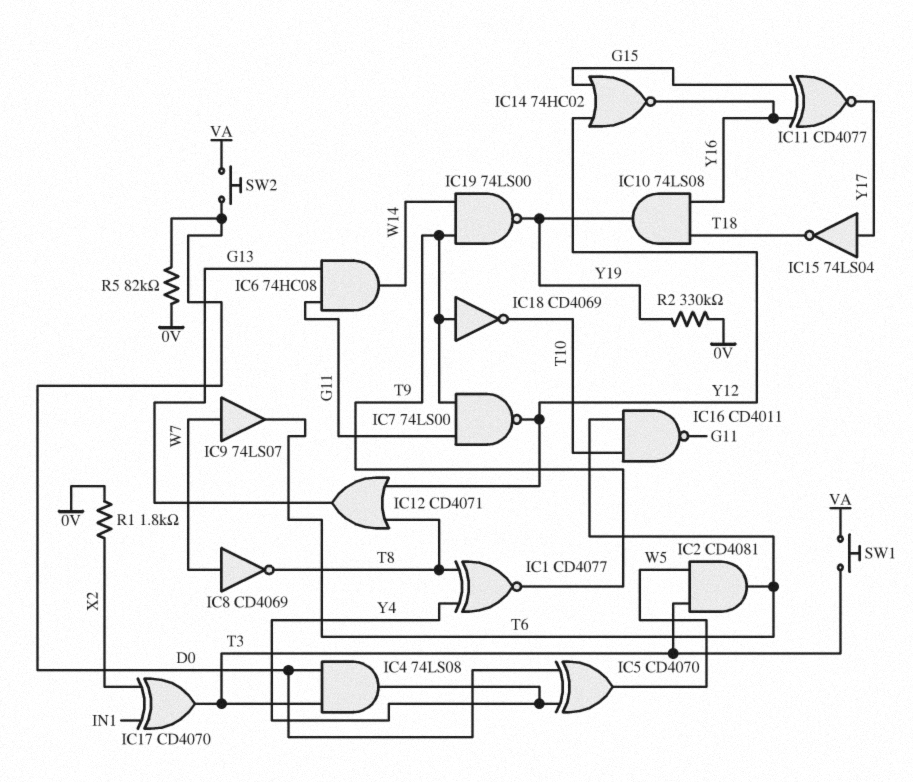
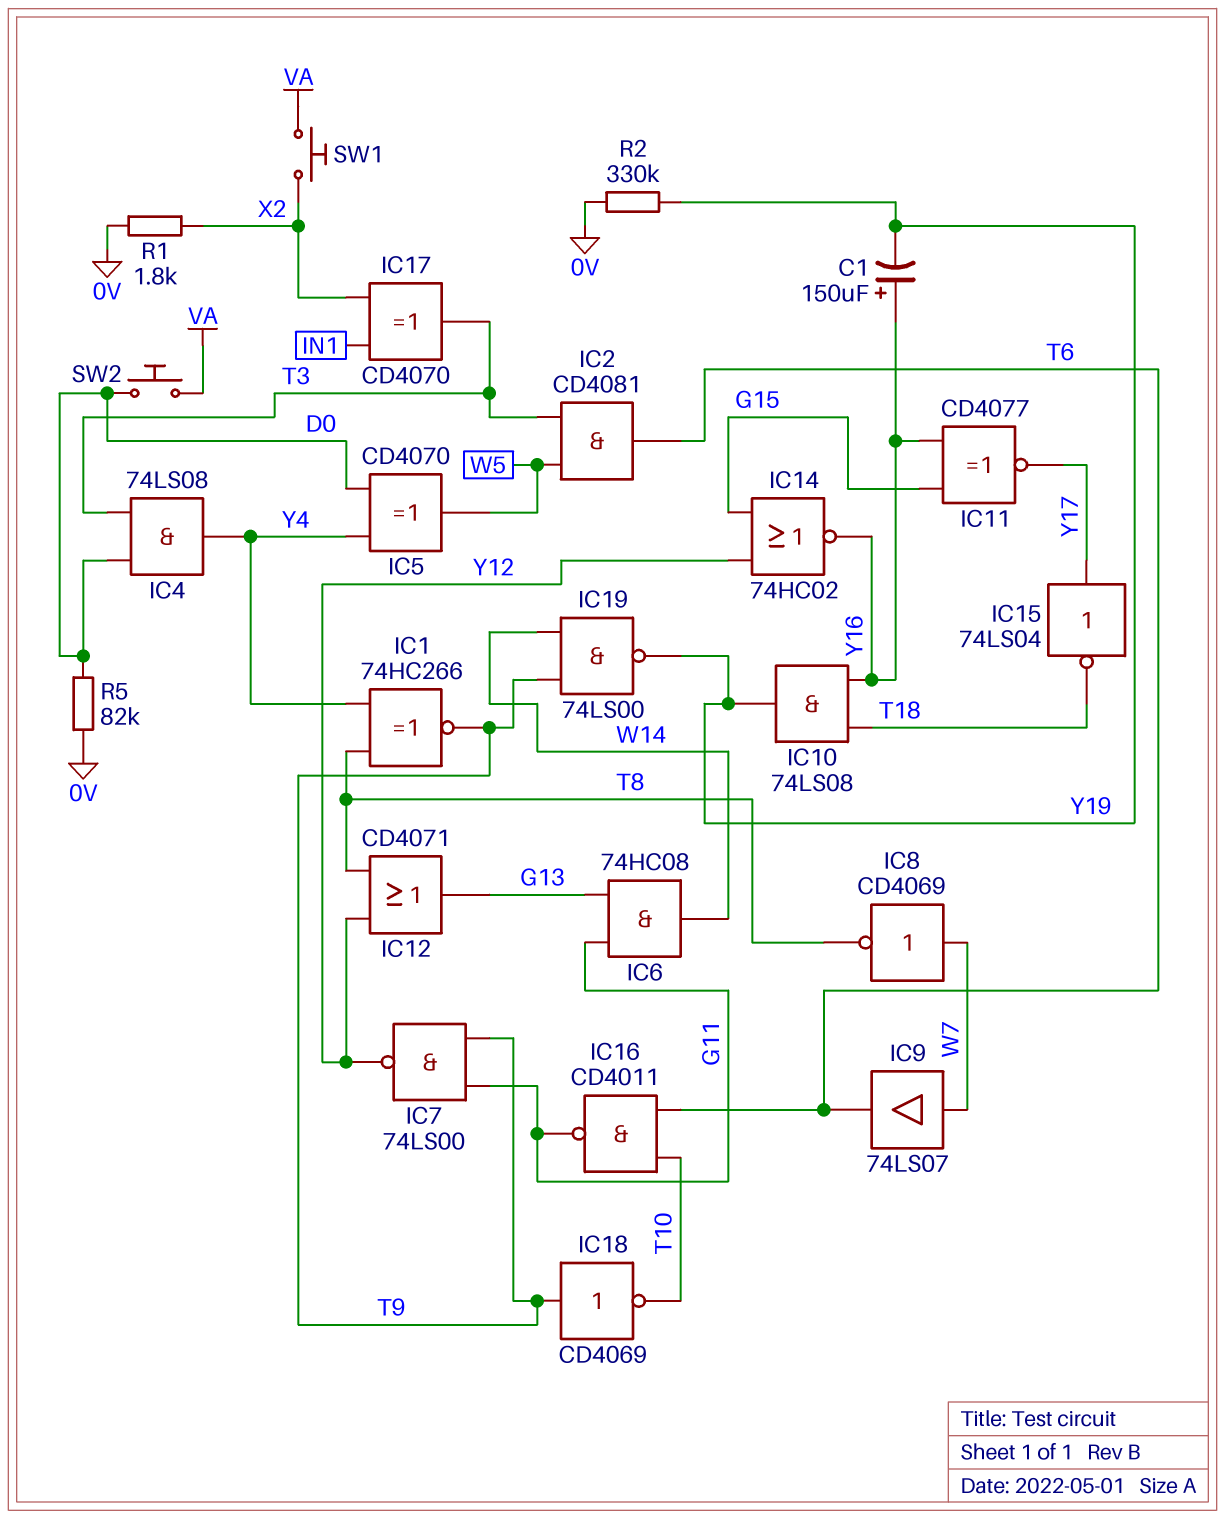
C1: none -> 150uF (plus Y16, minus Y19)
IC1: XNOR CD4077 (in T8, in Y4, out T9) -> XNOR 74HC266 (in T8, in Y4, out T9)
SW1: button (T3, VA) -> button (VA, X2)

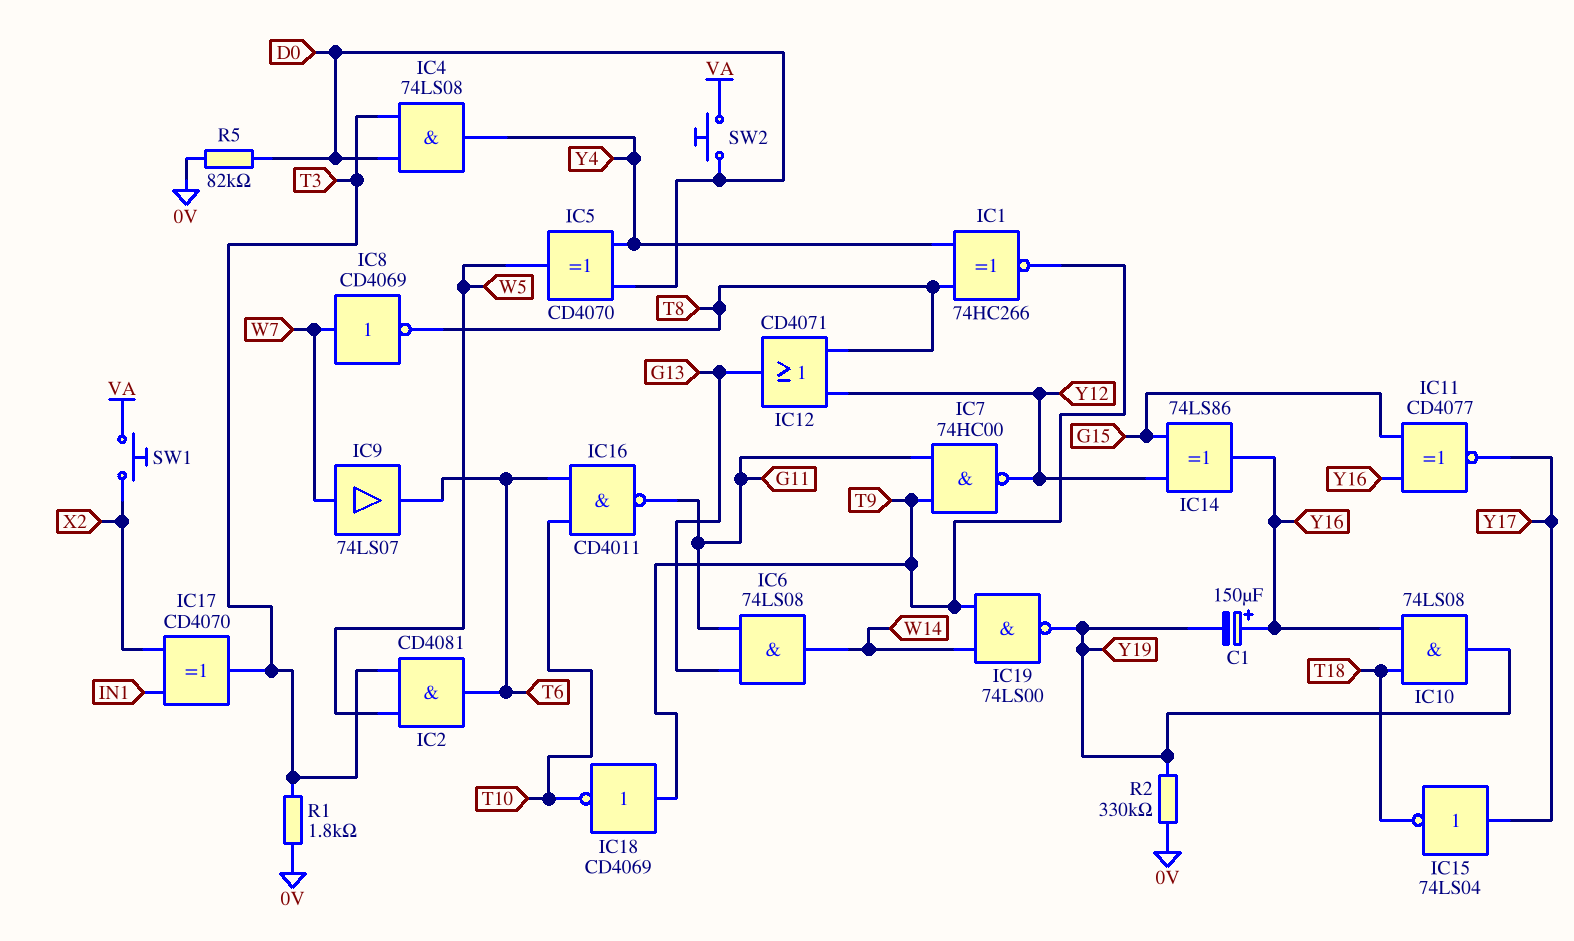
IC6: AND 74HC08 (in G11, in G13, out W14) -> AND 74LS08 (in G11, in G13, out W14)
IC7: NAND 74LS00 (in G11, in T9, out Y12) -> NAND 74HC00 (in G11, in T9, out Y12)
IC14: NOR 74HC02 (in G15, in Y12, out Y16) -> XOR 74LS86 (in G15, in Y12, out Y16)
R1: 1.8k (0V, X2) -> 1.8k (0V, T3)

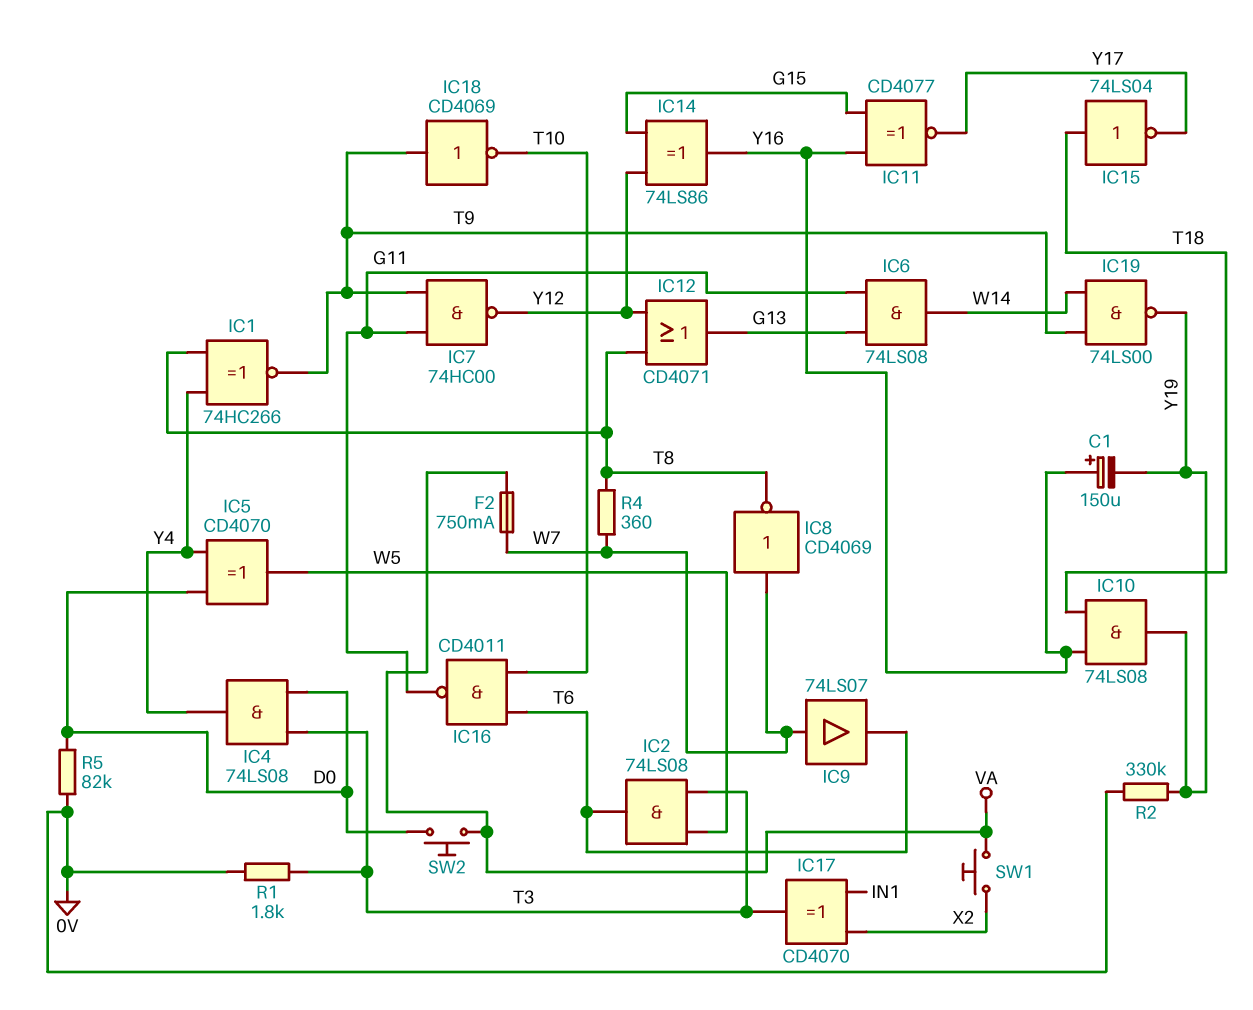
F2: none -> 750mA (VA, W7)
IC2: AND CD4081 (in T3, in W5, out T6) -> AND 74LS08 (in T3, in W5, out T6)
IC15: NOT 74LS04 (in Y17, out T18) -> NOT 74LS04 (in T18, out Y17)
R4: none -> 360 (T8, W7)

